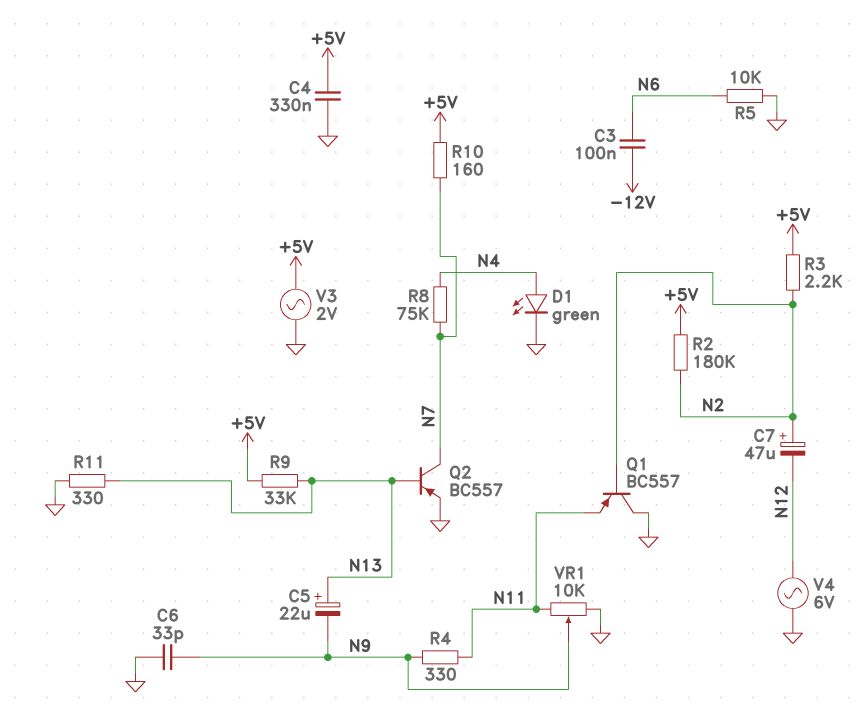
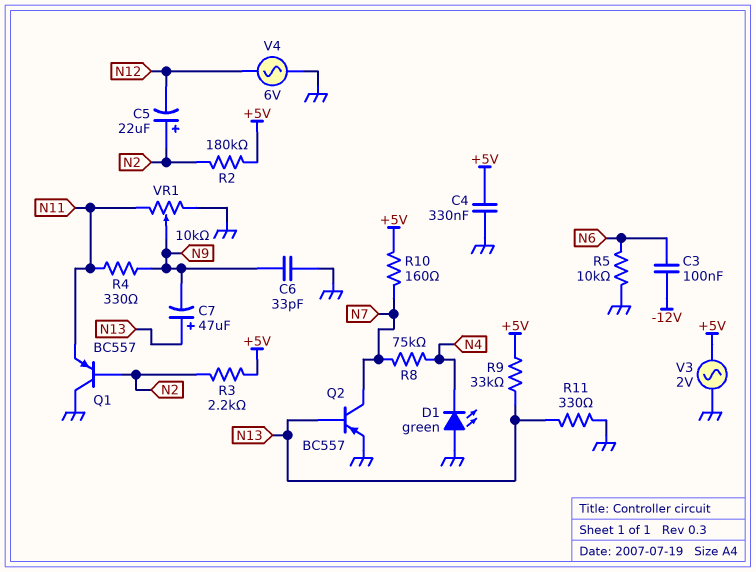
C5: 22uF (plus N13, minus N9) -> 22uF (plus N2, minus N12)
C7: 47uF (plus N2, minus N12) -> 47uF (plus N13, minus N9)
D1: LED green (A N4, K GND) -> LED green (A GND, K N4)

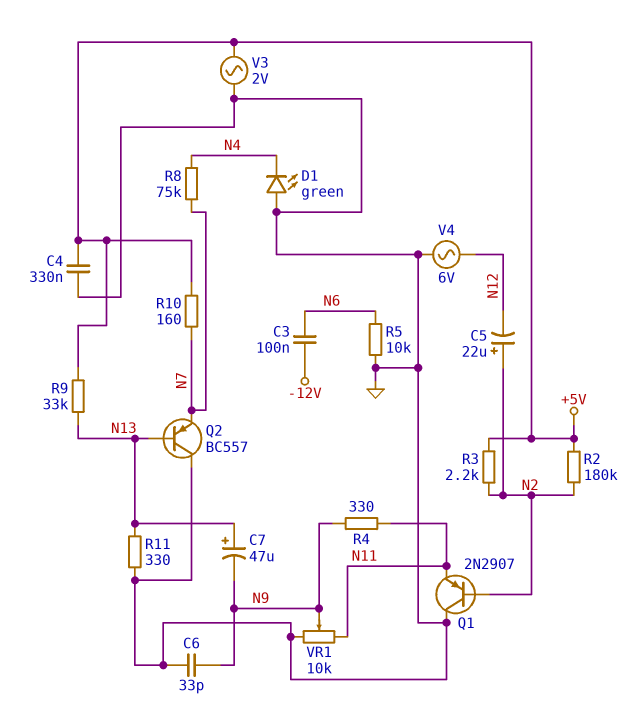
Q1: PNP BC557 (B N2, C GND, E N11) -> PNP 2N2907 (B N2, C GND, E N11)
Q2: PNP BC557 (B N13, C N7, E GND) -> PNP BC557 (B N13, C GND, E N7)

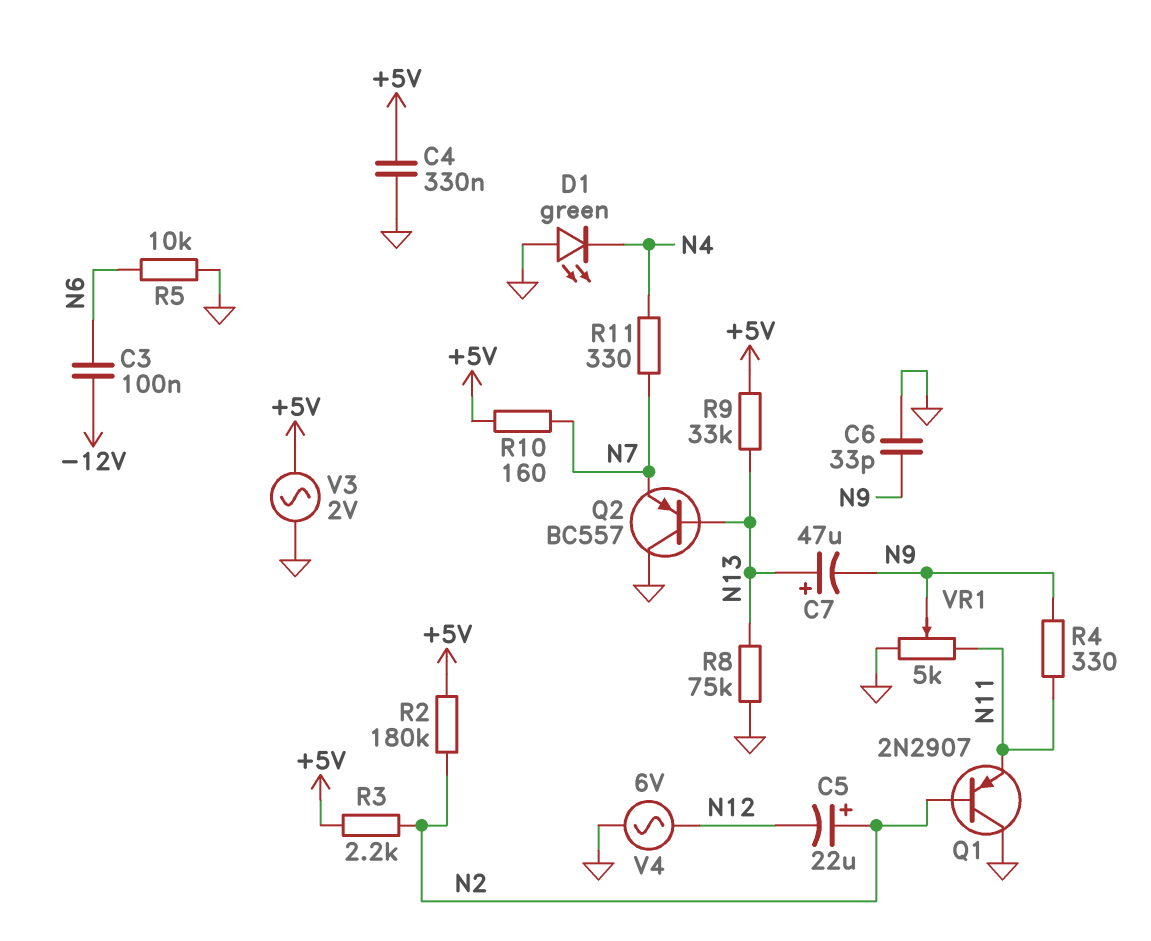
R8: 75k (N4, N7) -> 75k (GND, N13)
R11: 330 (GND, N13) -> 330 (N4, N7)
VR1: 10k (GND, N11, wiper N9) -> 5k (GND, N11, wiper N9)

